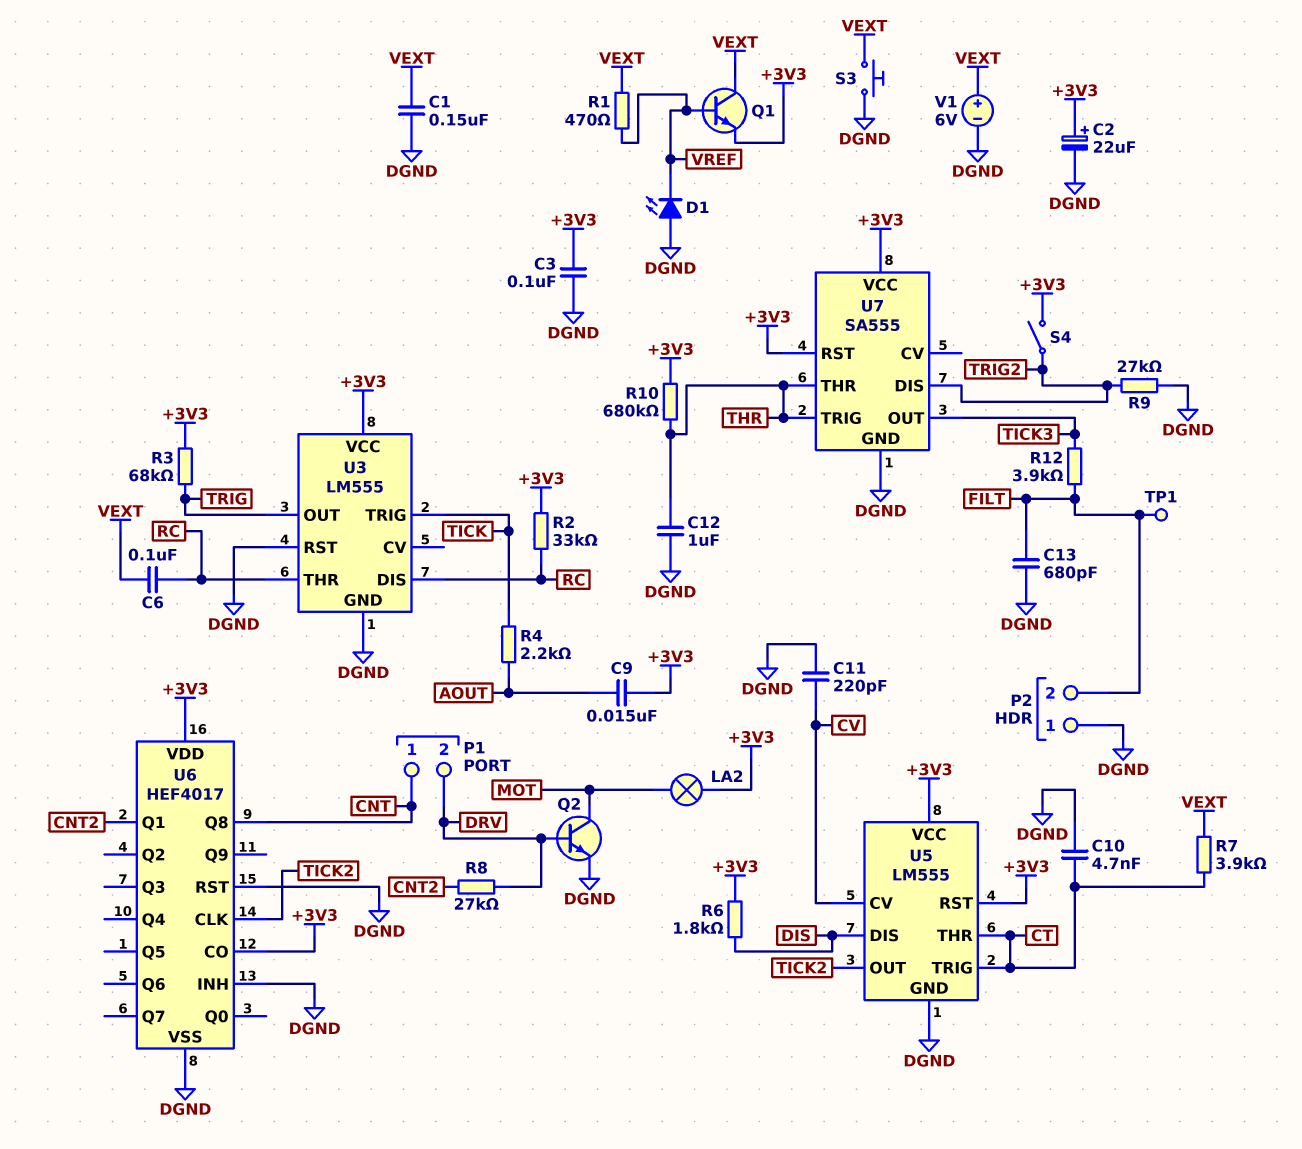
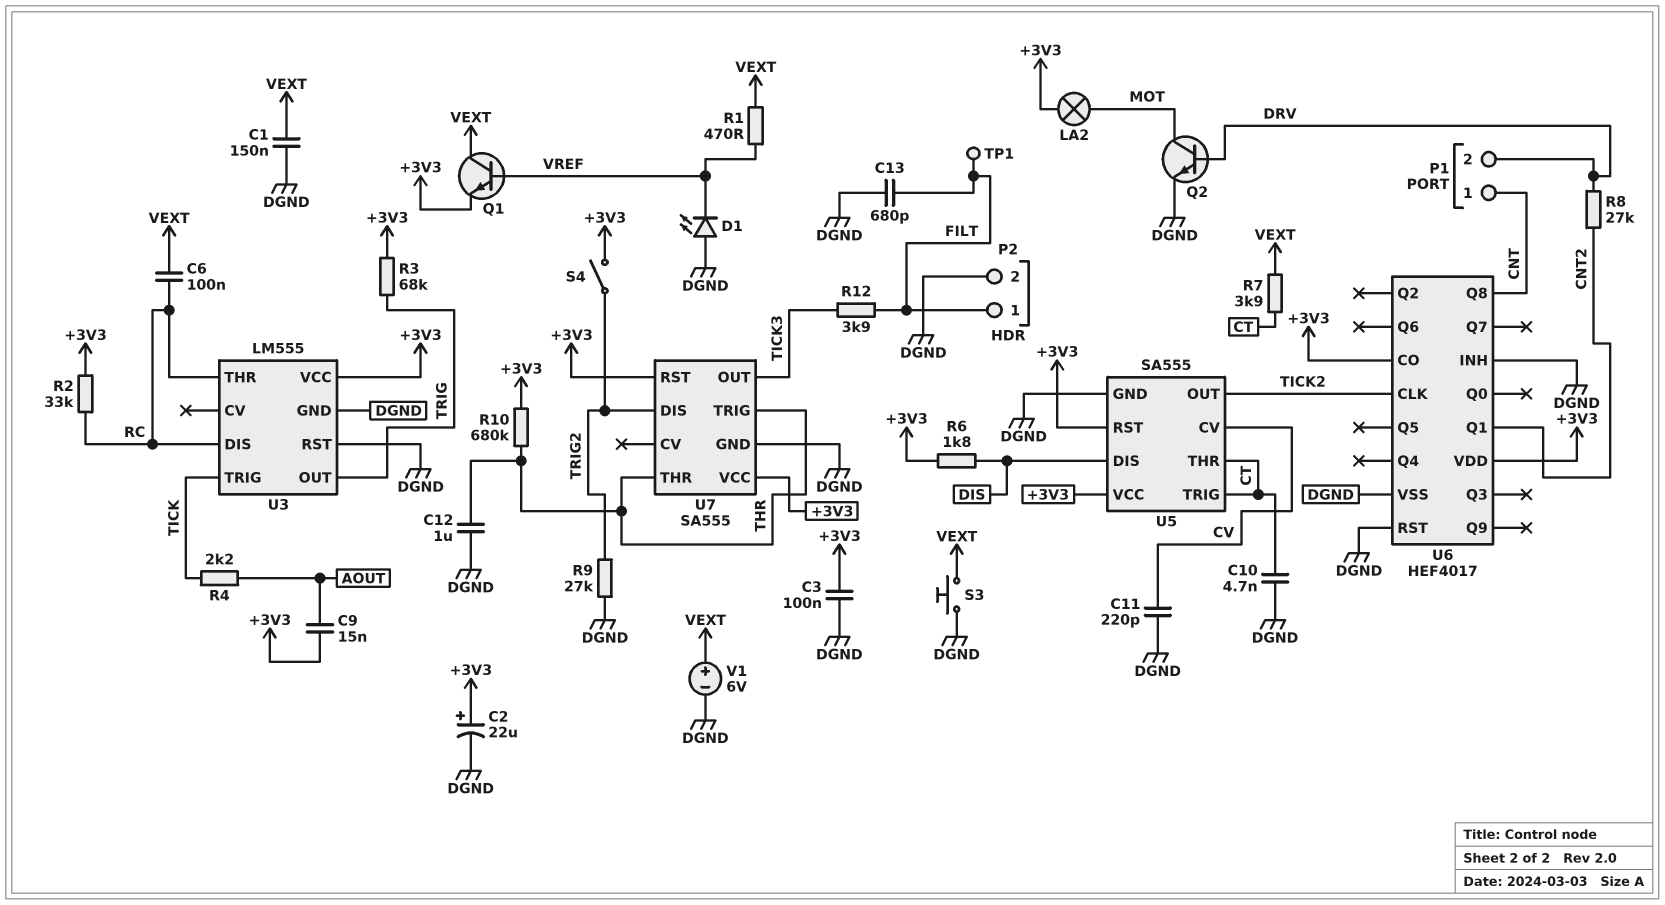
P2 pin 1: DGND -> FILT
P2 pin 2: FILT -> DGND
U5: LM555 -> SA555

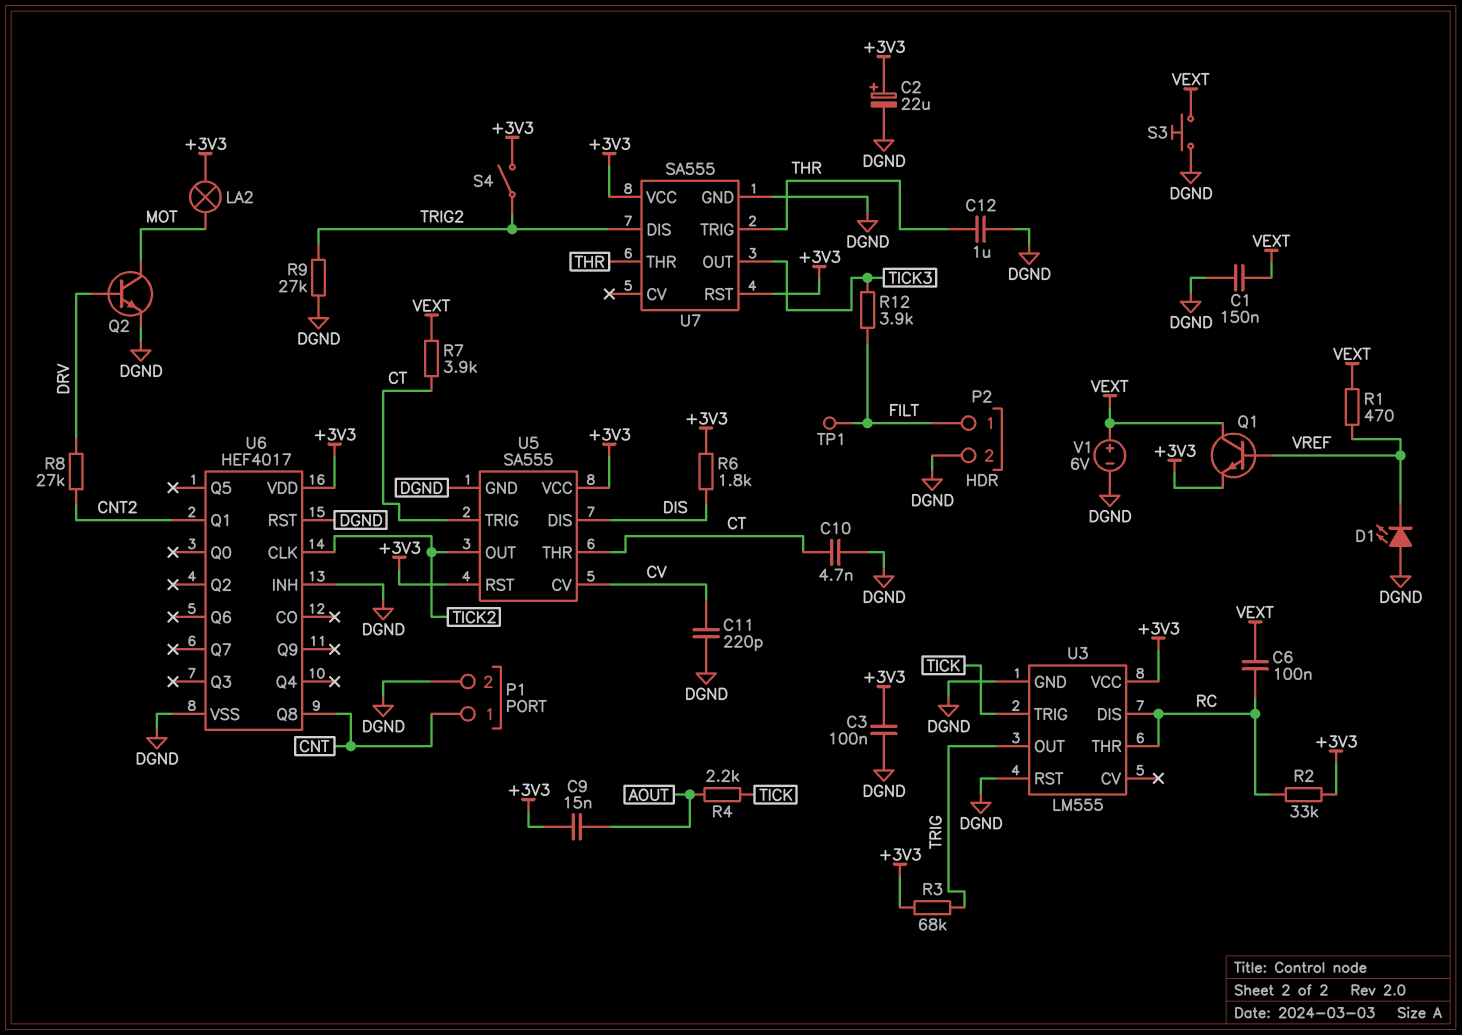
C13: 680pF (DGND, FILT) -> none
P1 pin 2: DRV -> DGND
R10: 680k (+3V3, THR) -> none
U6 pin CO: +3V3 -> none

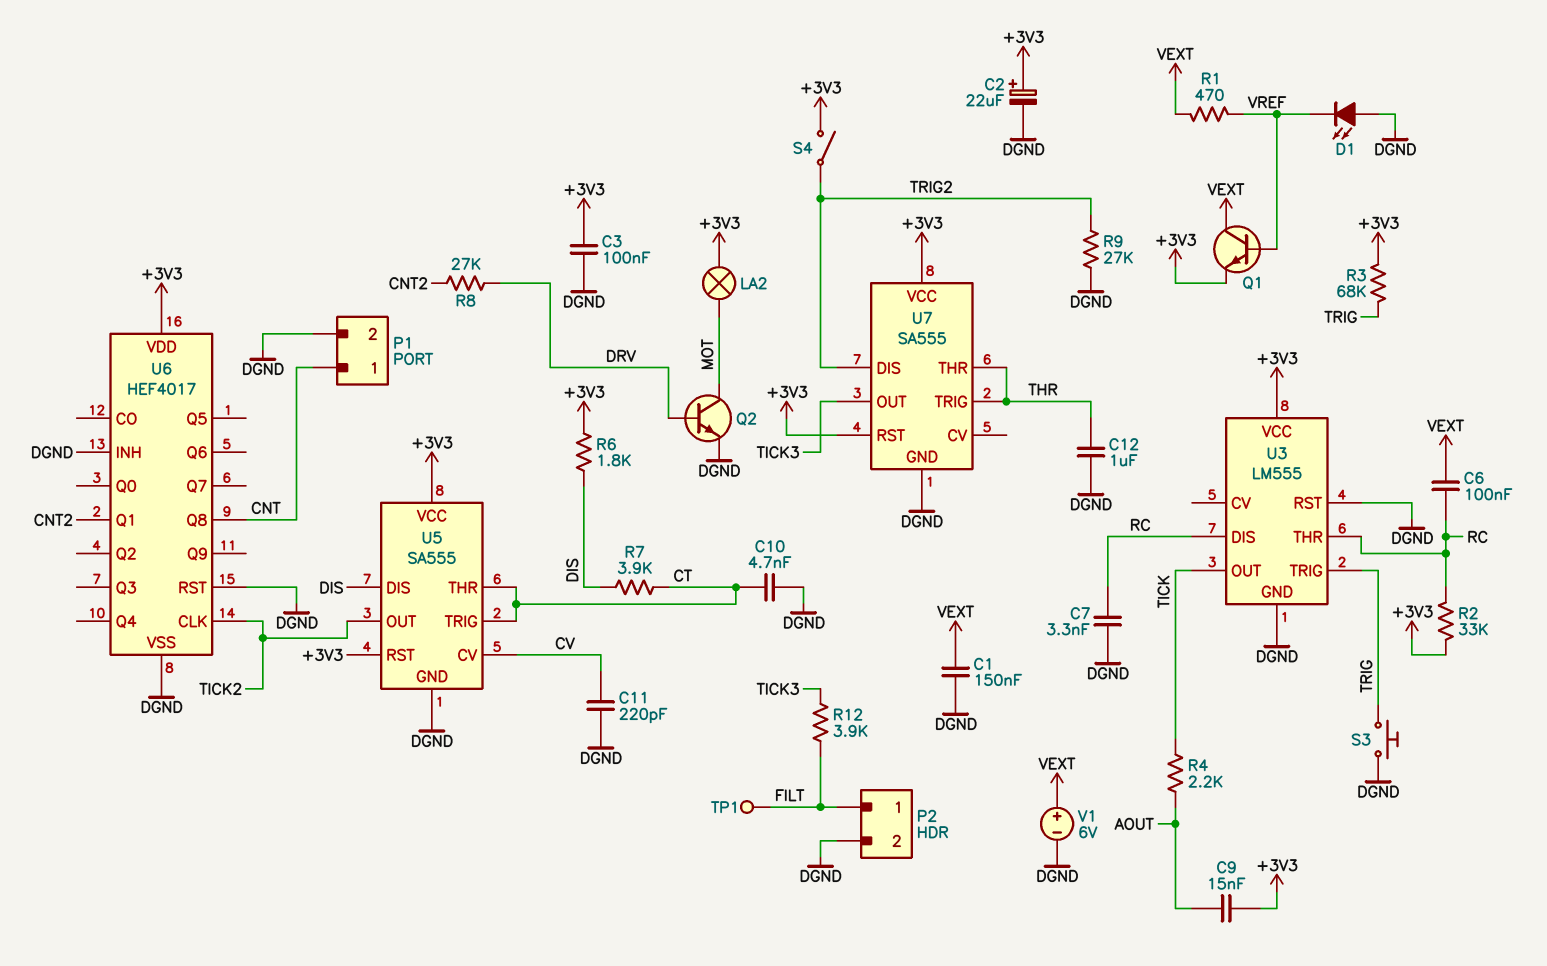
C7: none -> 3.3nF (DGND, RC)
R7: 3.9k (CT, VEXT) -> 3.9k (CT, DIS)
S3: button (DGND, VEXT) -> button (DGND, TRIG)
U3 pin OUT: TRIG -> TICK
U3 pin TRIG: TICK -> TRIG

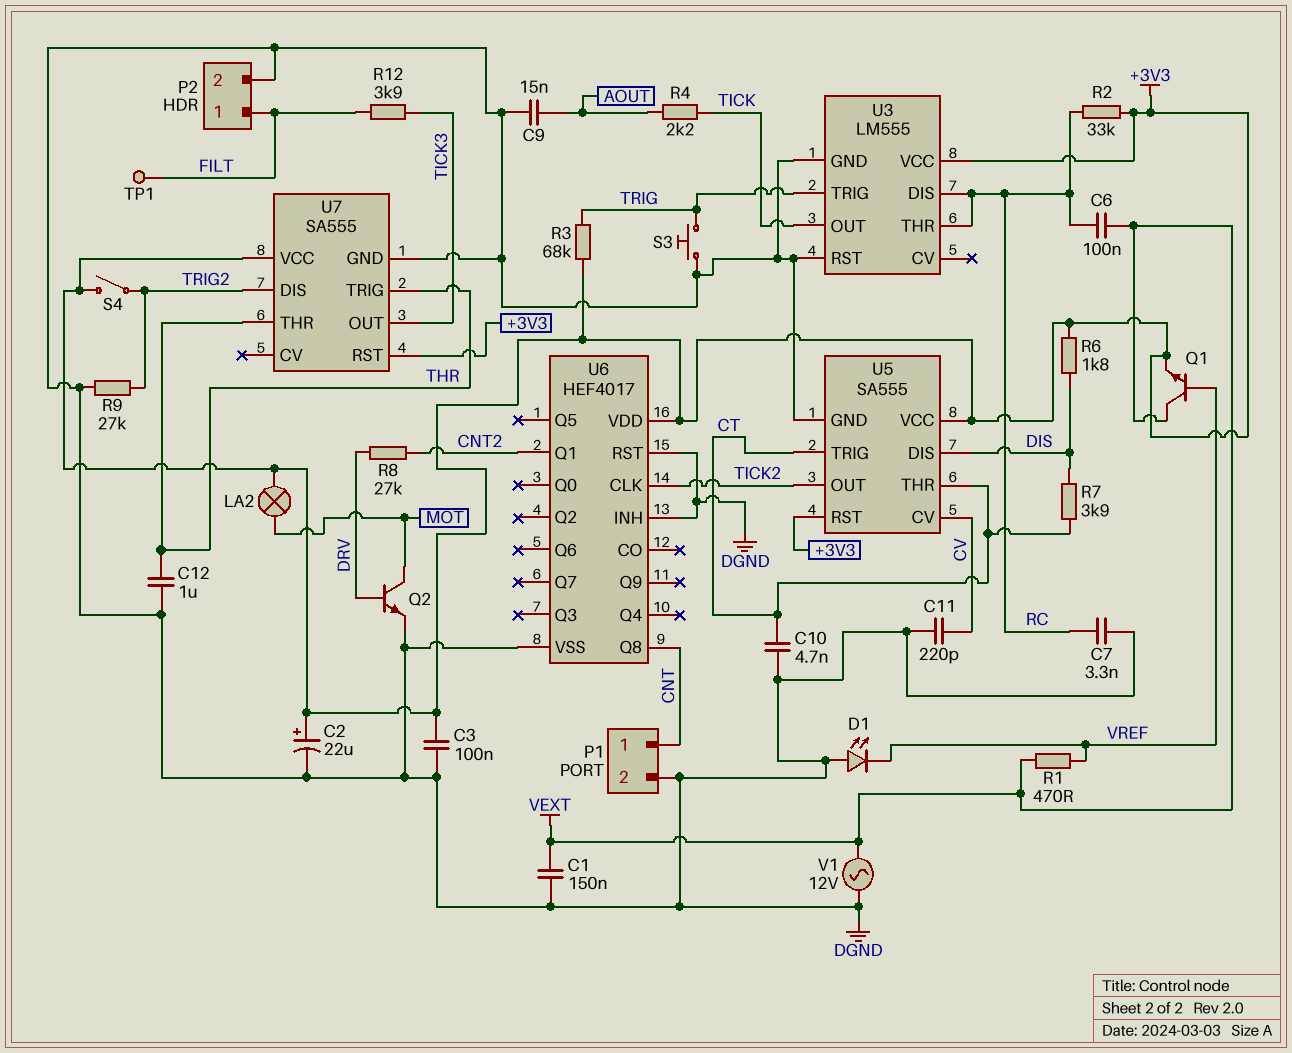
C9: 15nF (+3V3, AOUT) -> 15nF (AOUT, DGND)
V1: 6V (plus VEXT, minus DGND) -> AC 12V (DGND, VEXT)

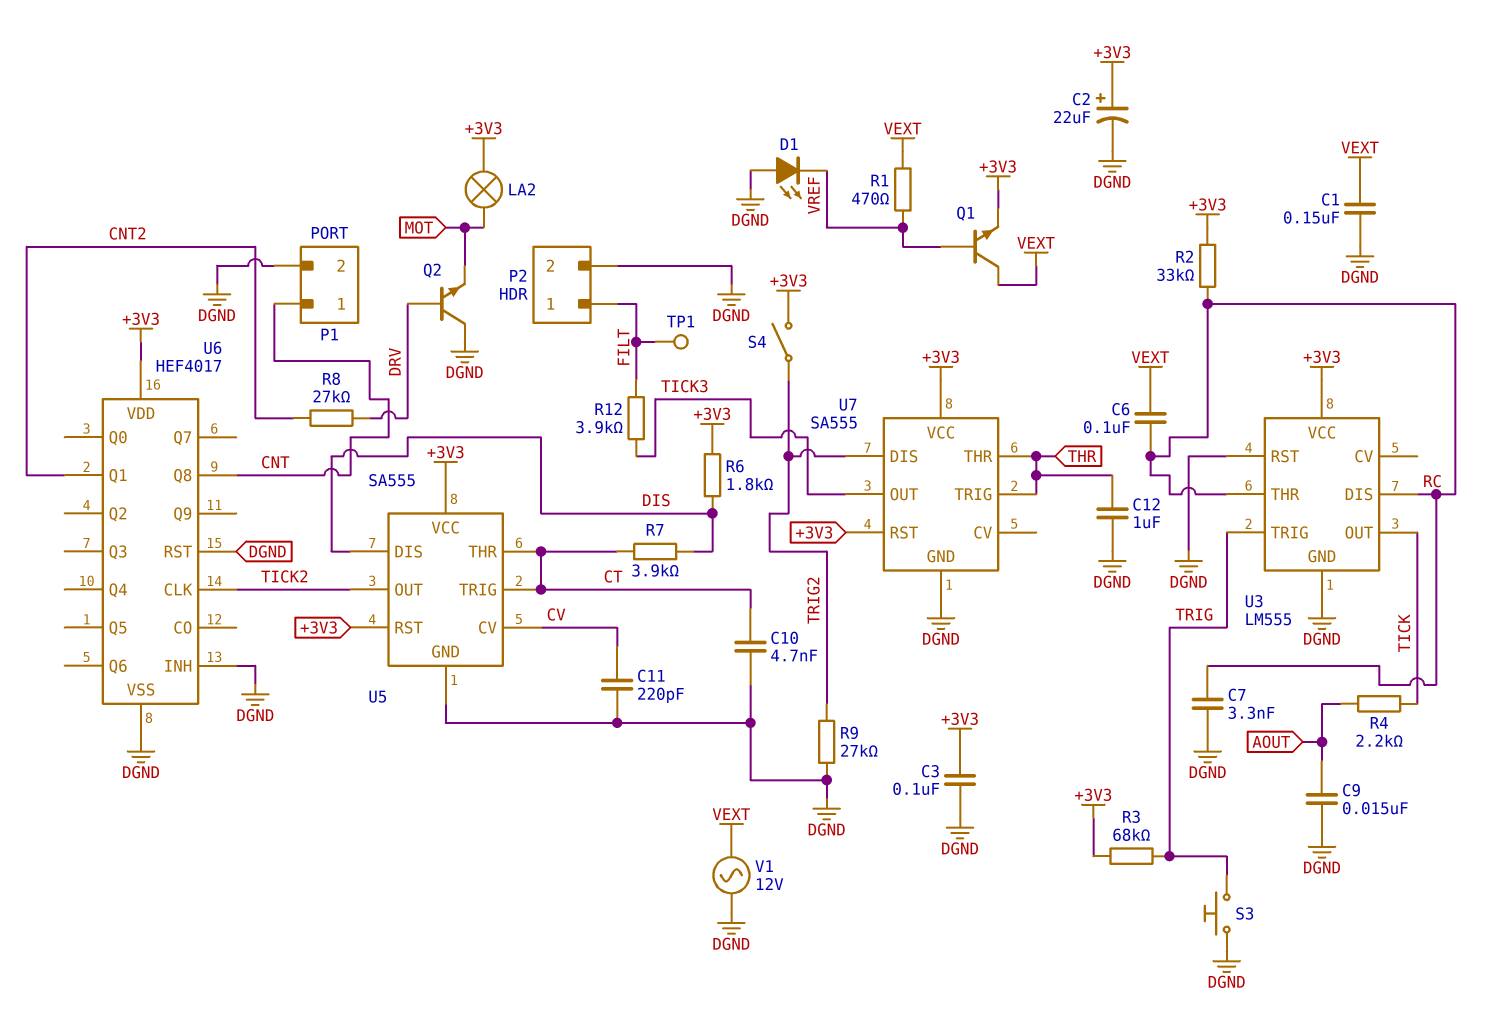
Q2: NPN (B DRV, C MOT, E DGND) -> NPN (B DRV, C DGND, E MOT)

